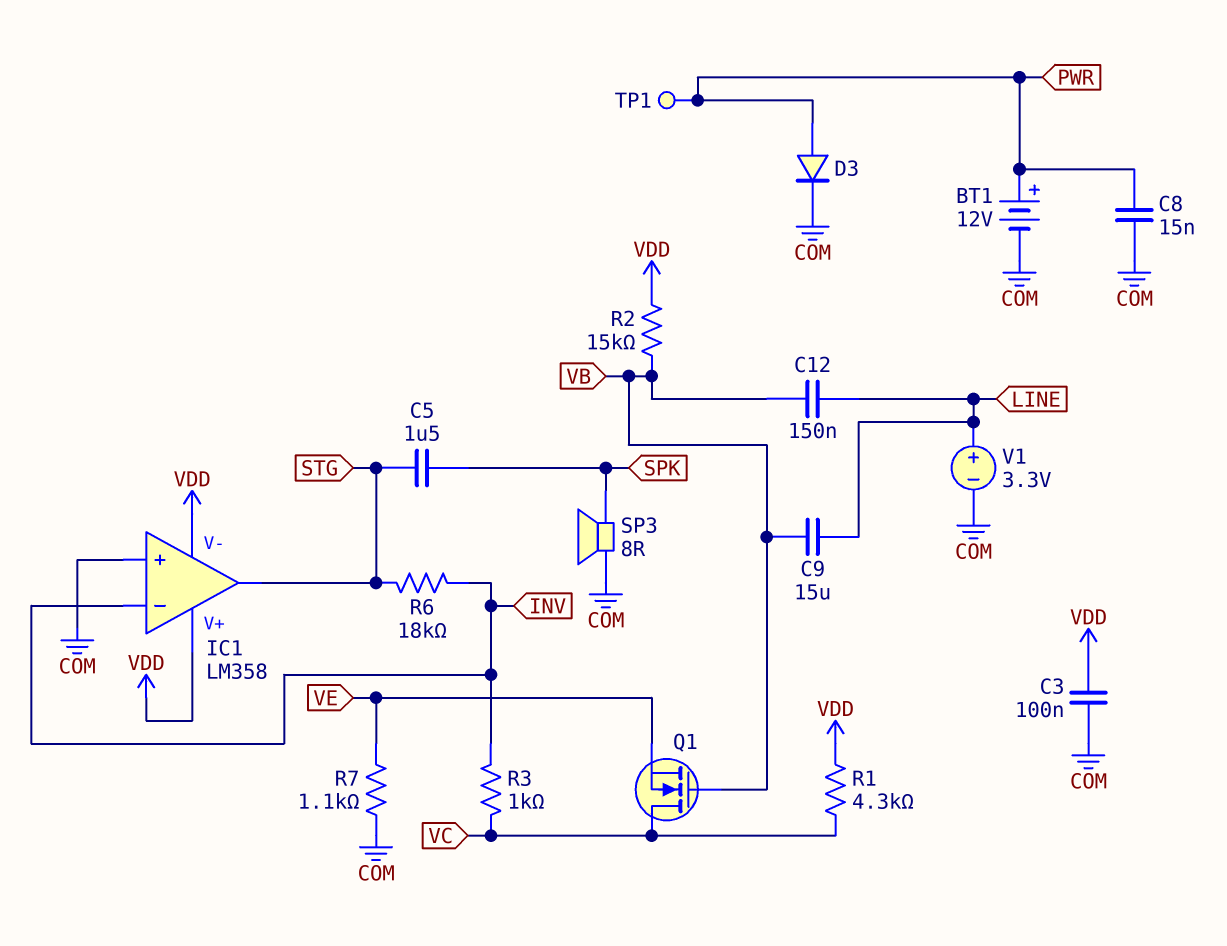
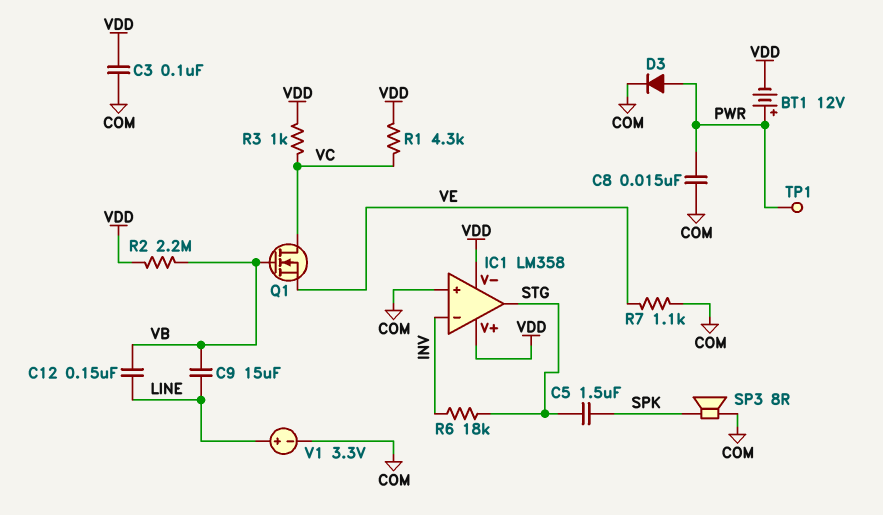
BT1: 12V (plus PWR, minus COM) -> 12V (plus PWR, minus VDD)
R2: 15k (VB, VDD) -> 2.2M (VB, VDD)
R3: 1k (INV, VC) -> 1k (VC, VDD)

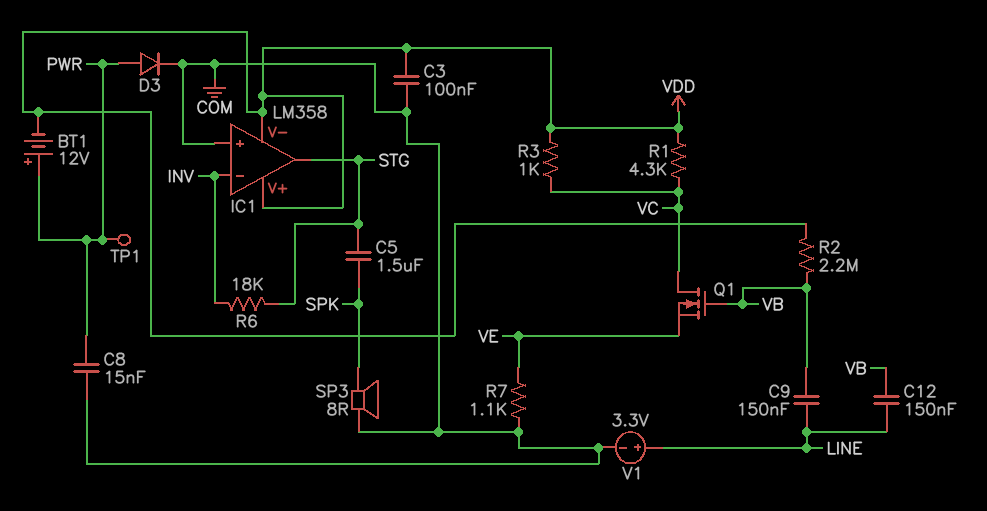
C9: 15uF (LINE, VB) -> 150nF (LINE, VB)

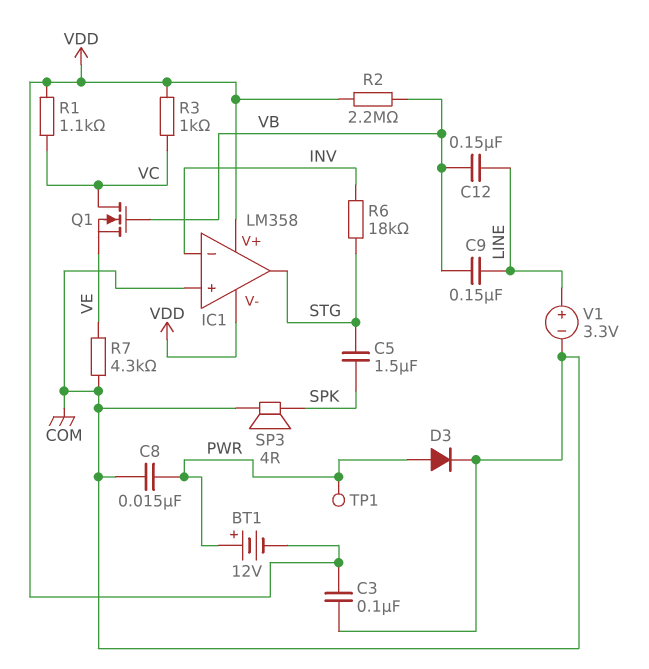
R1: 4.3k (VC, VDD) -> 1.1k (VC, VDD)
R7: 1.1k (COM, VE) -> 4.3k (COM, VE)
SP3: speaker 8R (COM, SPK) -> speaker 4R (COM, SPK)

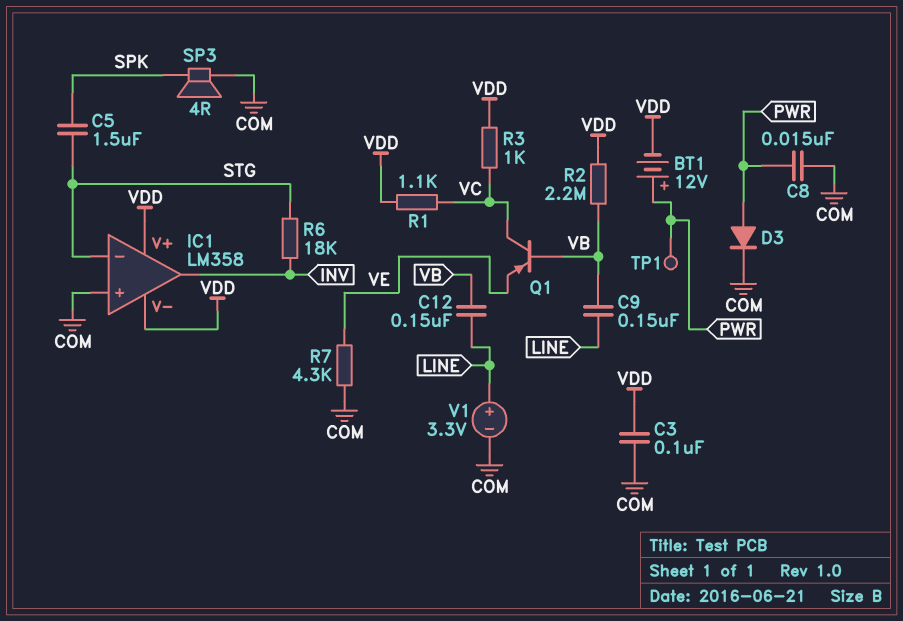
IC1 pin in-: INV -> STG
IC1 pin out: STG -> INV
Q1: NMOS (G VB, D VC, S VE) -> PNP (B VB, C VC, E VE)

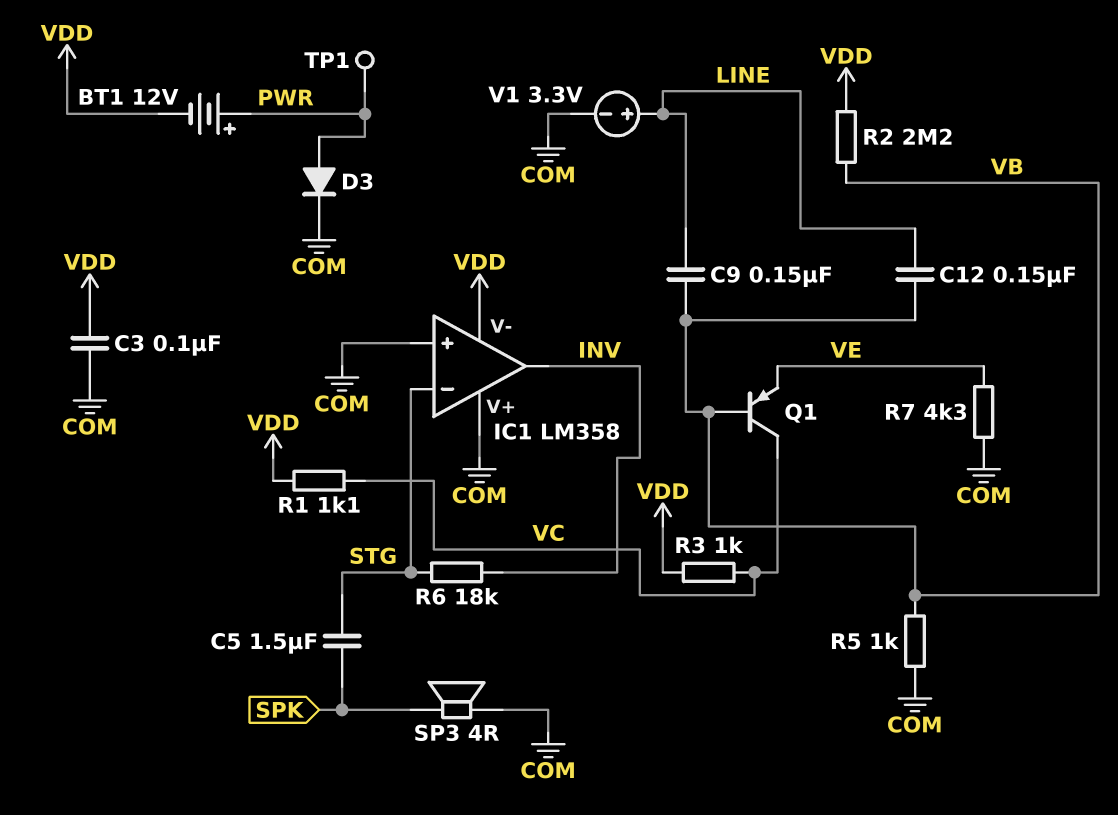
C8: 15nF (COM, PWR) -> none
IC1 pin V+: VDD -> COM
R5: none -> 1k (COM, VB)

